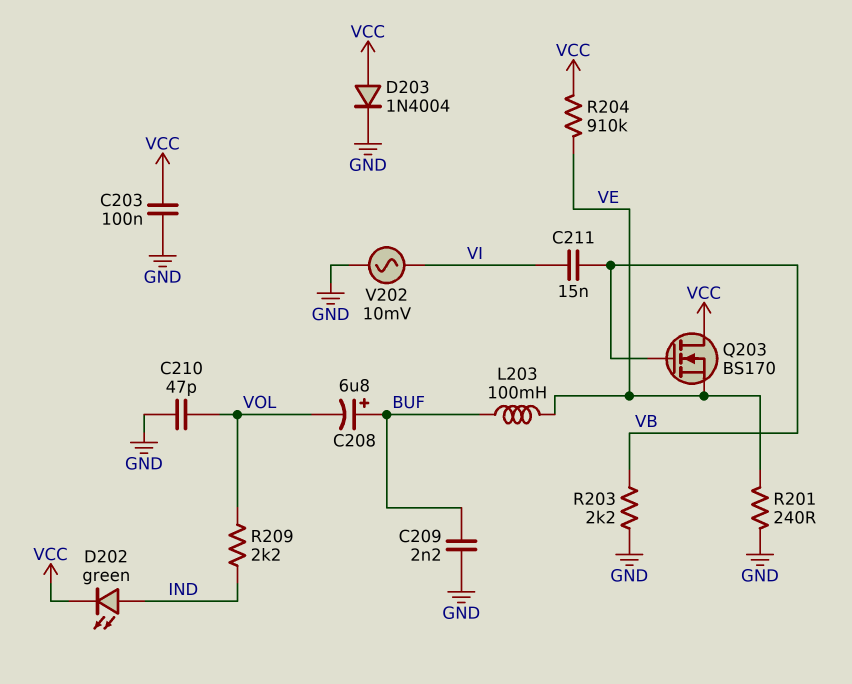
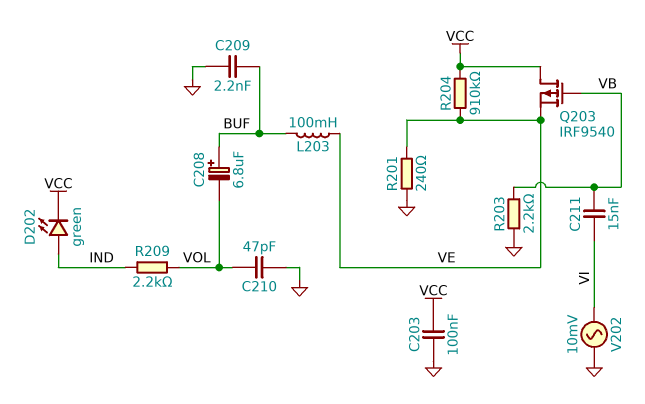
D203: diode 1N4004 (A VCC, K GND) -> none
Q203: NMOS BS170 (G VB, D VCC, S VE) -> PMOS IRF9540 (G VB, D VCC, S VE)

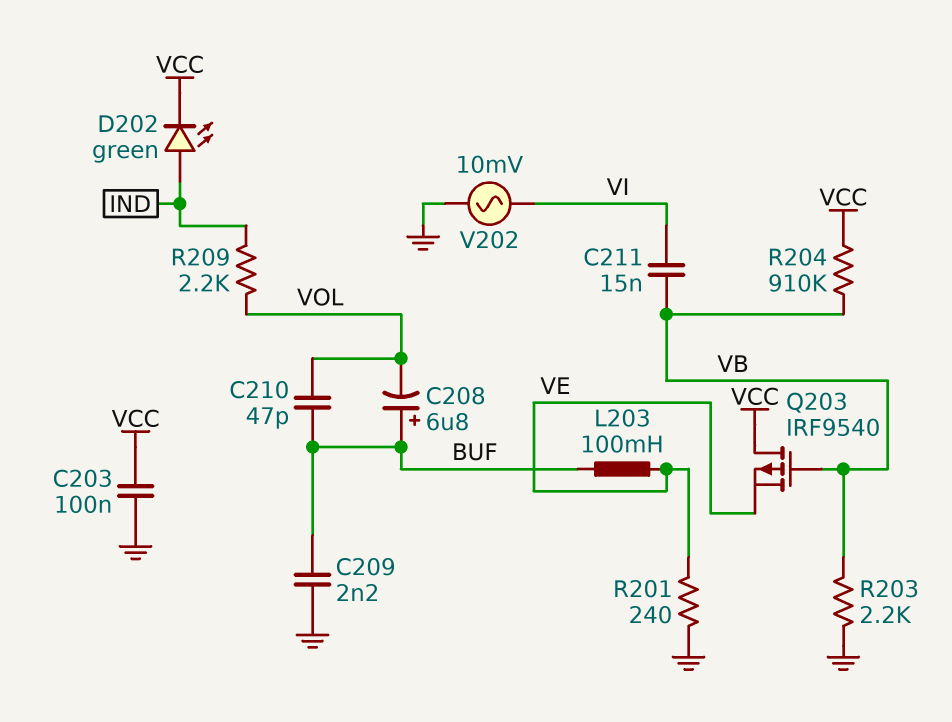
C210: 47pF (GND, VOL) -> 47pF (BUF, VOL)
R204: 910k (VCC, VE) -> 910k (VB, VCC)

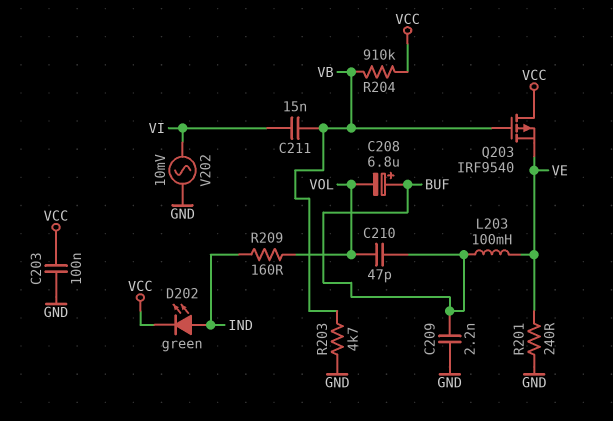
R203: 2.2k (GND, VB) -> 4.7k (GND, VB)
R209: 2.2k (IND, VOL) -> 160 (IND, VOL)

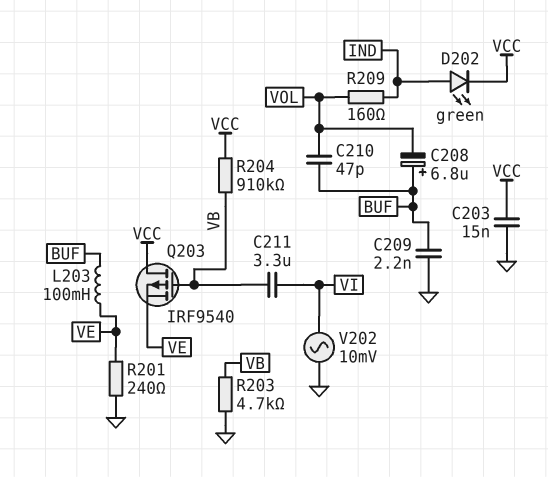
C203: 100nF (GND, VCC) -> 15nF (GND, VCC)
C211: 15nF (VB, VI) -> 3.3uF (VB, VI)

